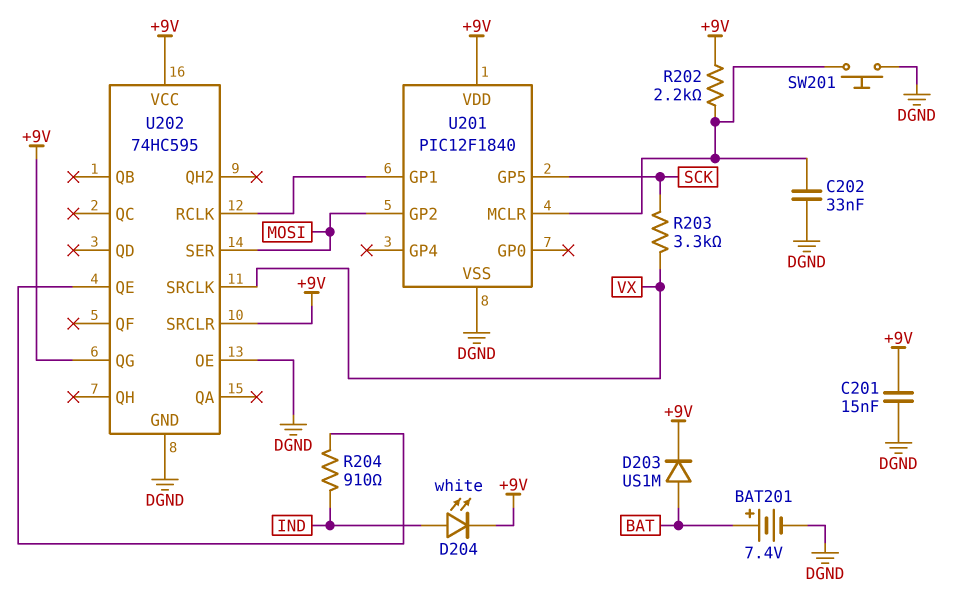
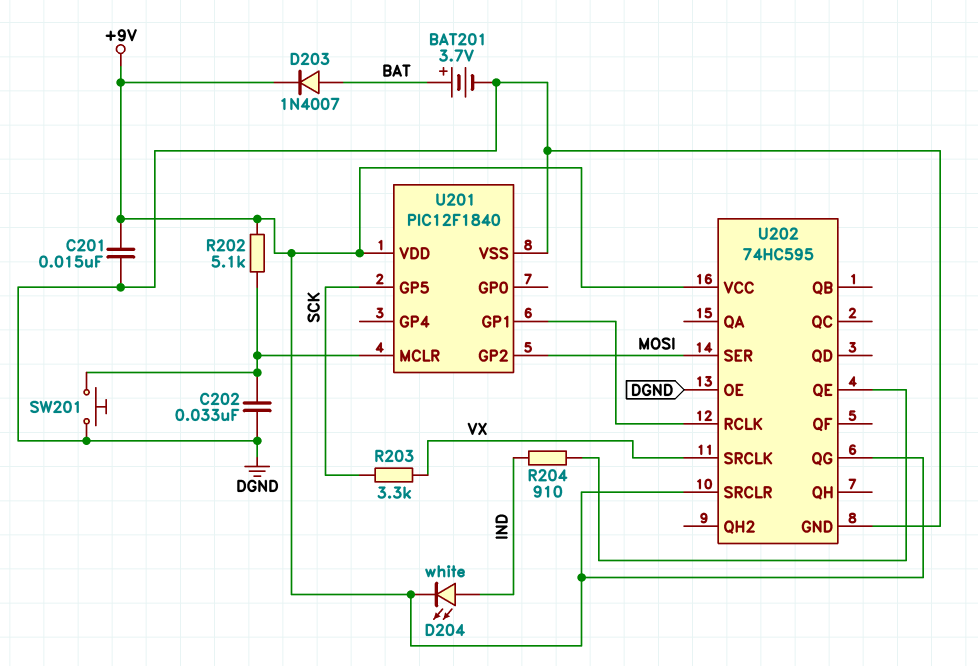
BAT201: 7.4V (plus BAT, minus DGND) -> 3.7V (plus BAT, minus DGND)
D203: diode US1M (A BAT, K +9V) -> diode 1N4007 (A BAT, K +9V)
R202: 2.2k (+9V, U201/MCLR) -> 5.1k (+9V, U201/MCLR)

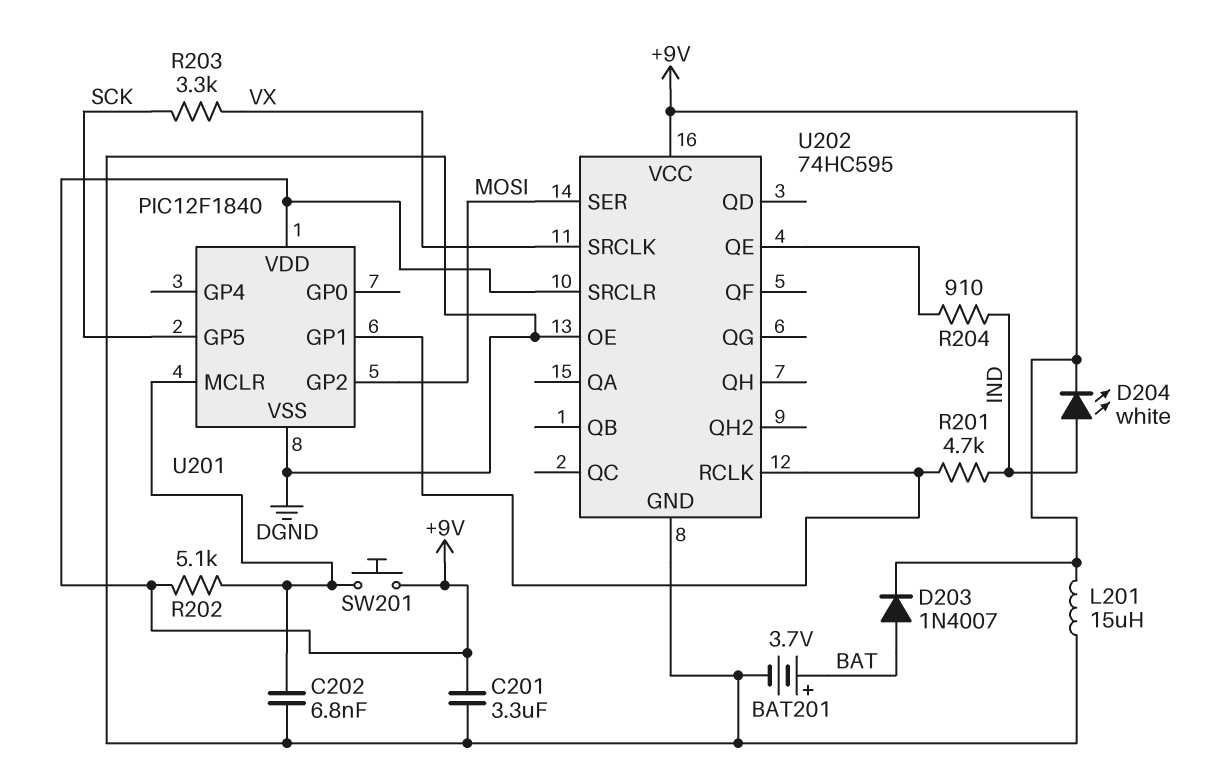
C201: 15nF (+9V, DGND) -> 3.3uF (+9V, DGND)
C202: 33nF (DGND, U201/MCLR) -> 6.8nF (DGND, U201/MCLR)
L201: none -> 15uH (+9V, DGND)
R201: none -> 4.7k (IND, U201/GP1)
SW201: button (DGND, U201/MCLR) -> button (+9V, U201/MCLR)
U202 pin QG: +9V -> none

